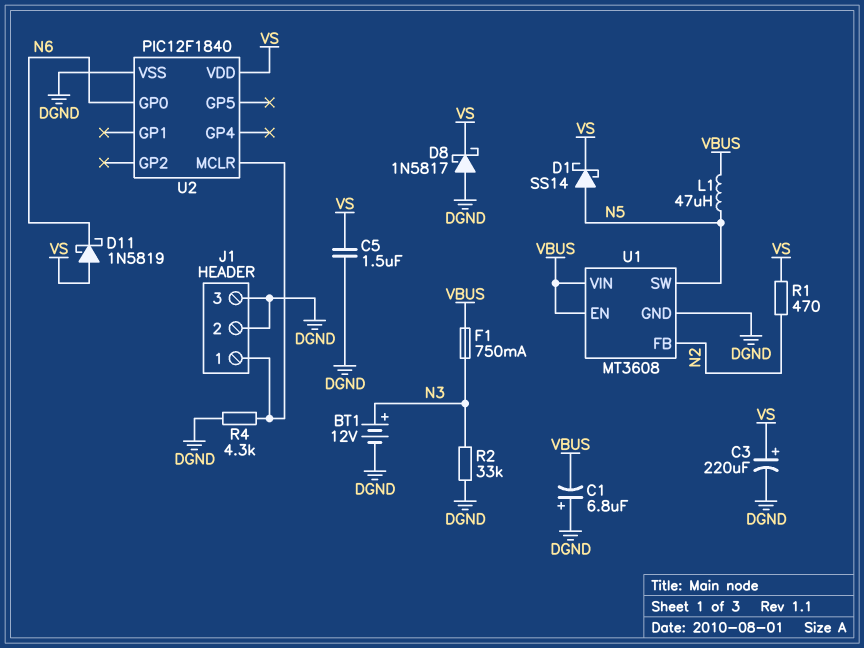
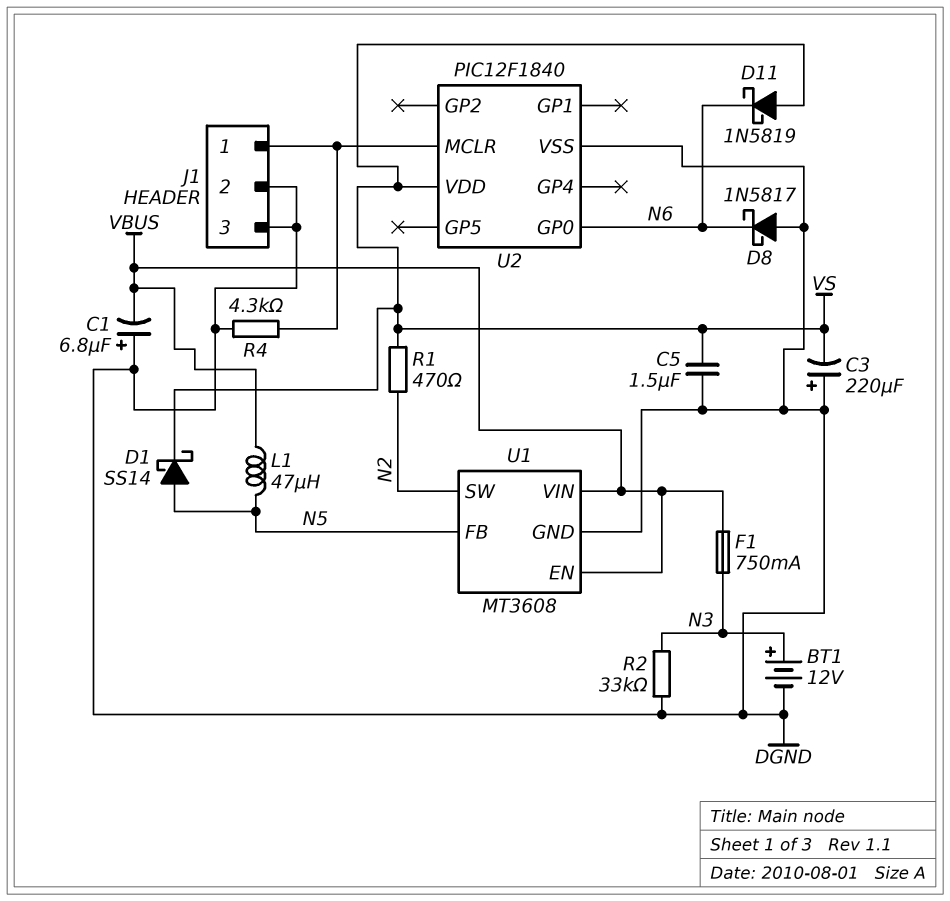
C3: 220uF (plus VS, minus DGND) -> 220uF (plus DGND, minus VS)
D8: schottky 1N5817 (A DGND, K VS) -> schottky 1N5817 (A DGND, K N6)
U1 pin FB: N2 -> N5
U1 pin SW: N5 -> N2

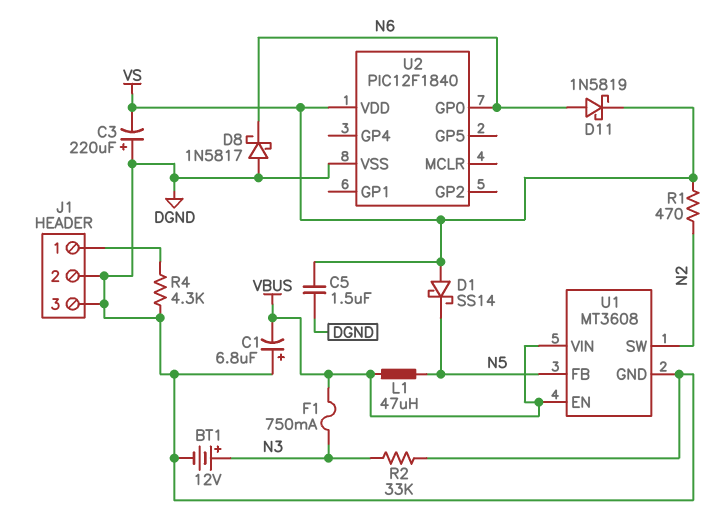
D1: schottky SS14 (A N5, K VS) -> schottky SS14 (A VS, K N5)
D11: schottky 1N5819 (A VS, K N6) -> schottky 1N5819 (A N6, K VS)
U2 pin MCLR: J1/1 -> none

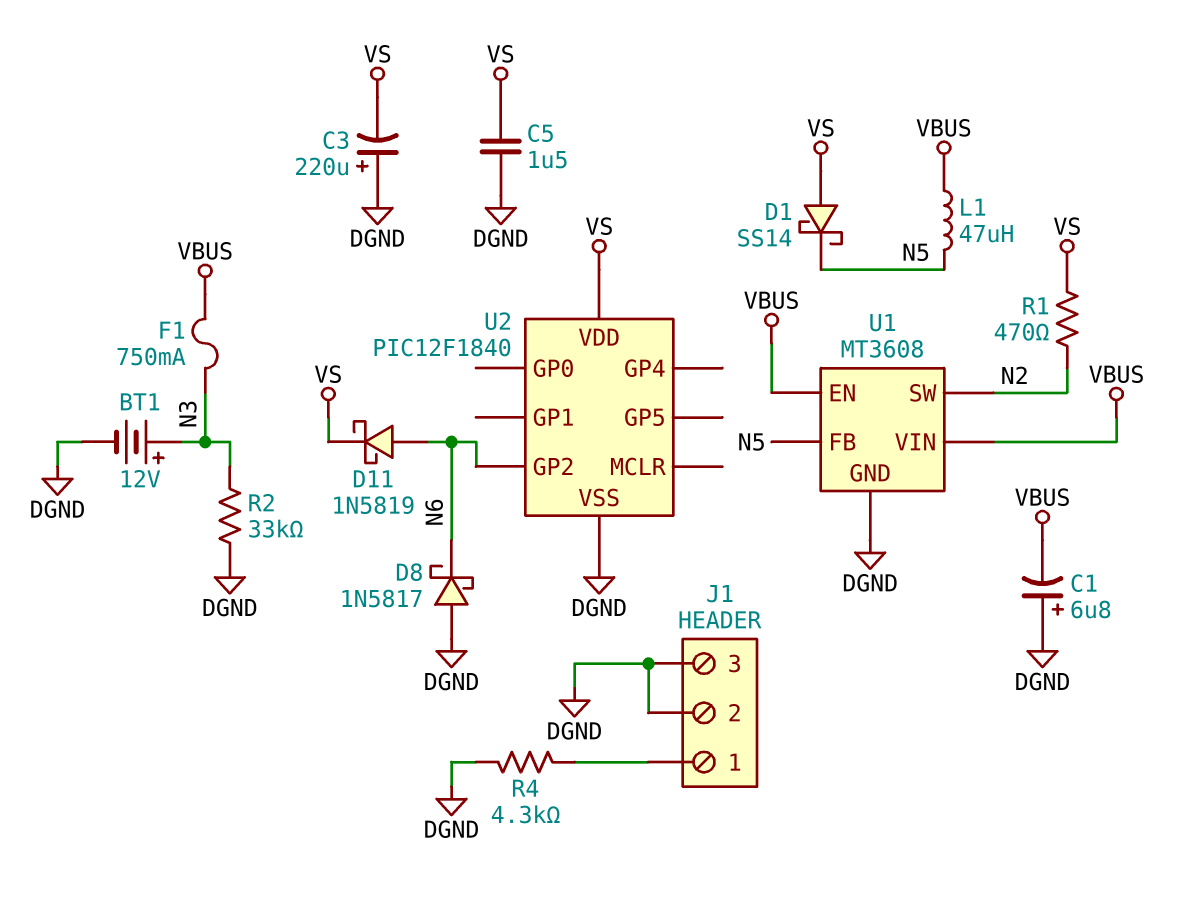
U2 pin GP0: N6 -> none
U2 pin GP2: none -> N6

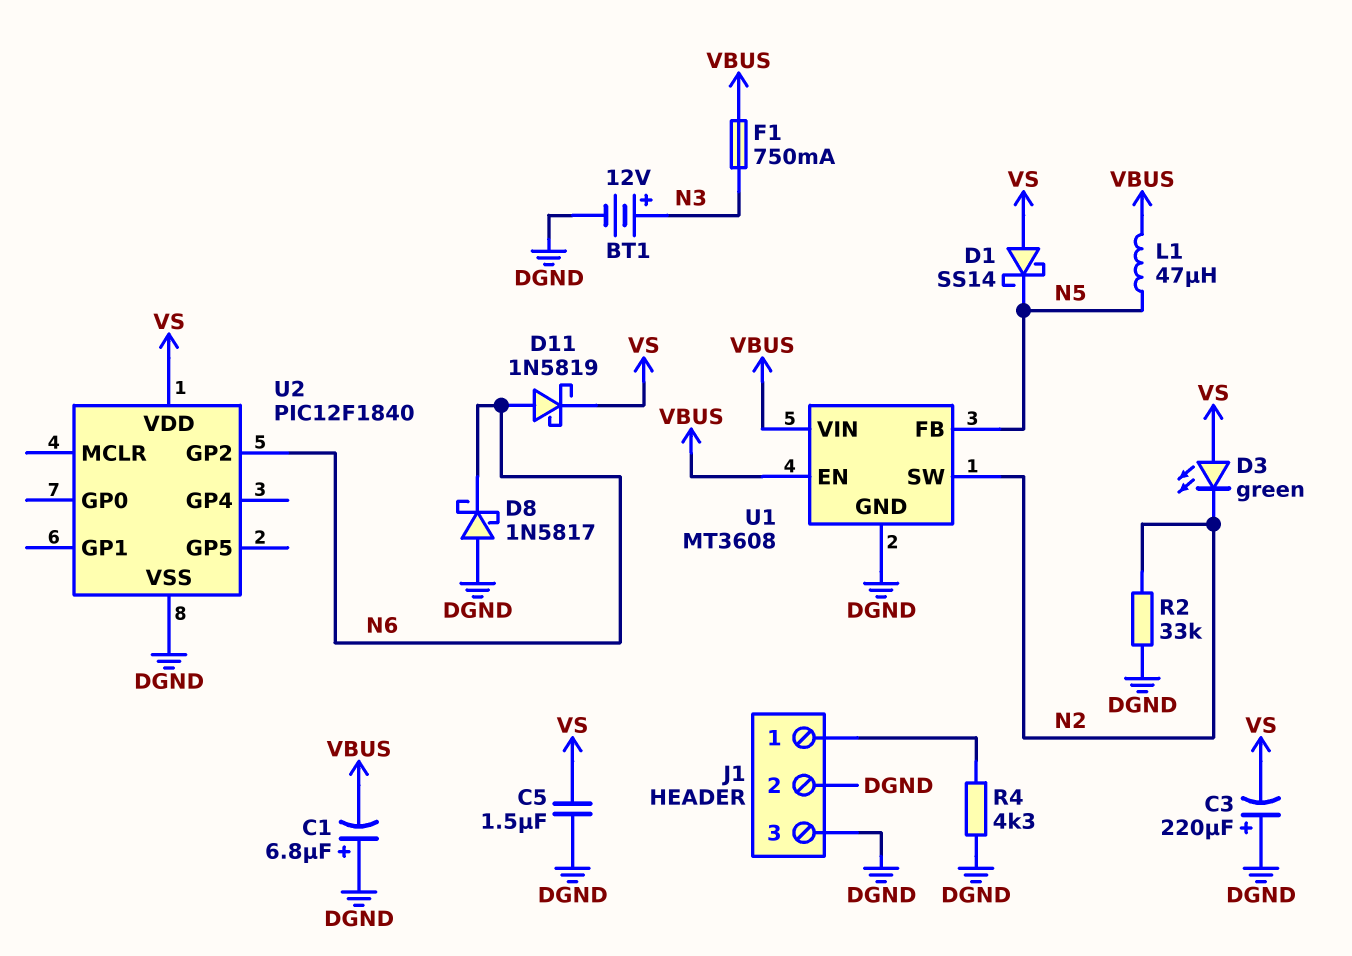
D3: none -> LED green (A VS, K N2)
R1: 470 (N2, VS) -> none
R2: 33k (DGND, N3) -> 33k (DGND, N2)

